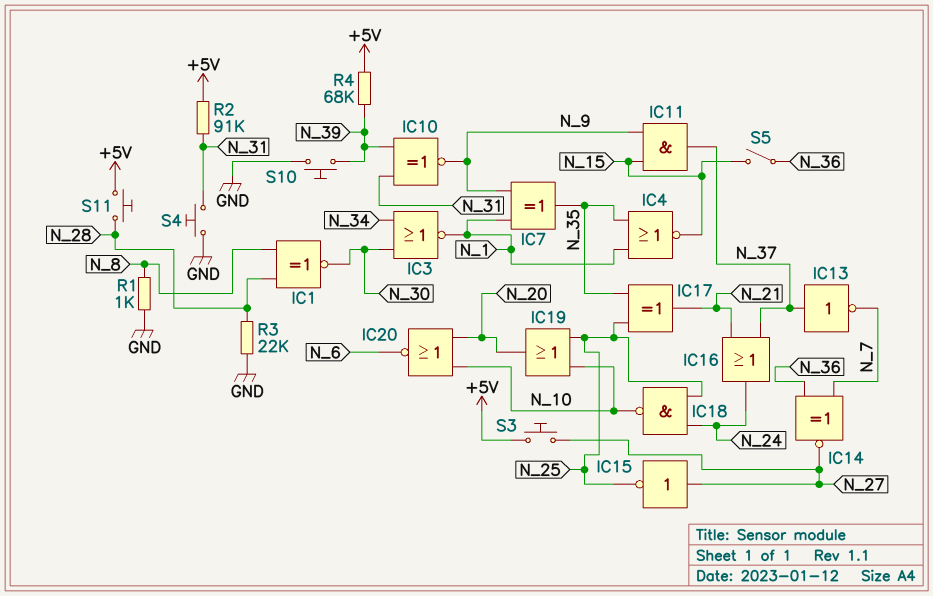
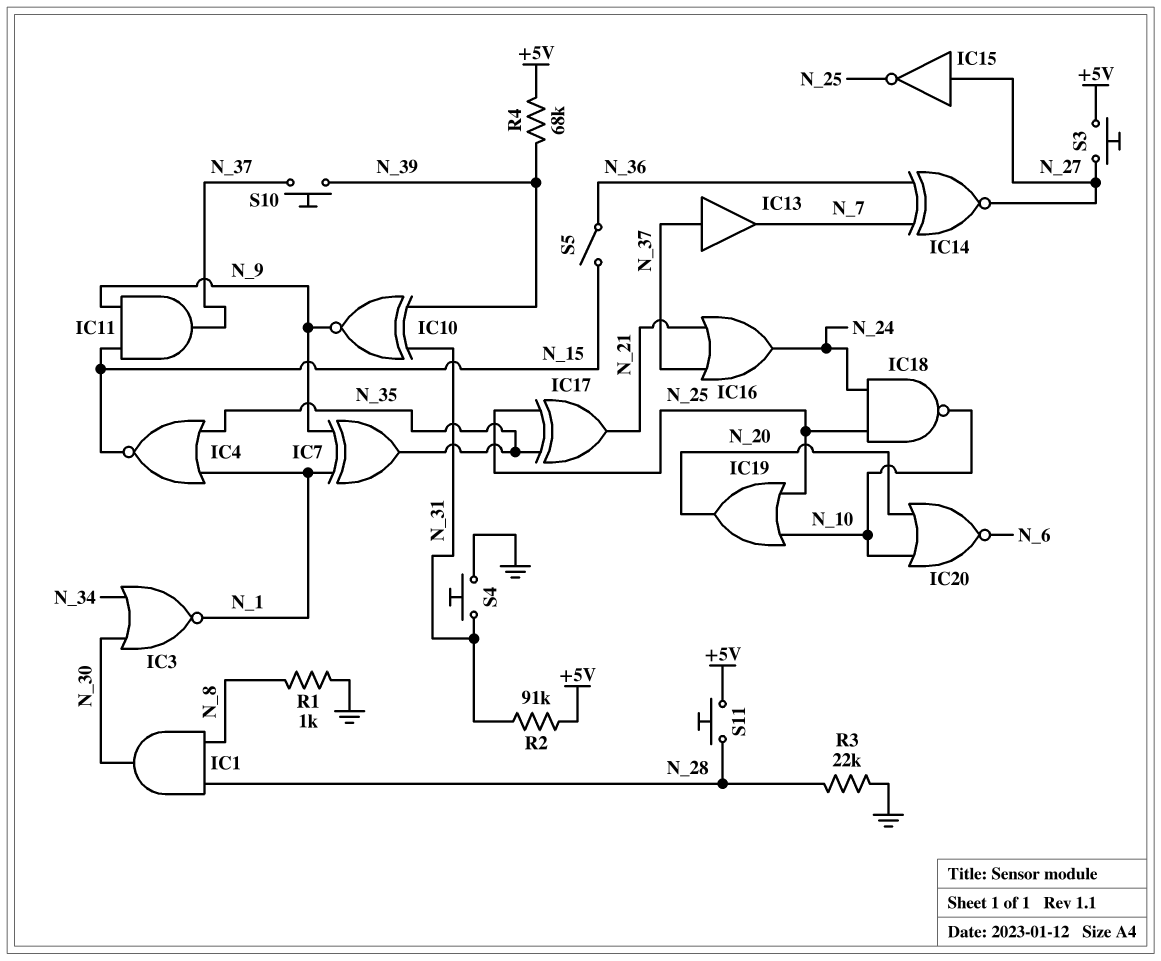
IC1: XNOR (in N_8, in N_28, out N_30) -> AND (in N_8, in N_28, out N_30)
IC13: NOT (in N_37, out N_7) -> buffer (in N_37, out N_7)
S10: button (GND, N_39) -> button (N_37, N_39)

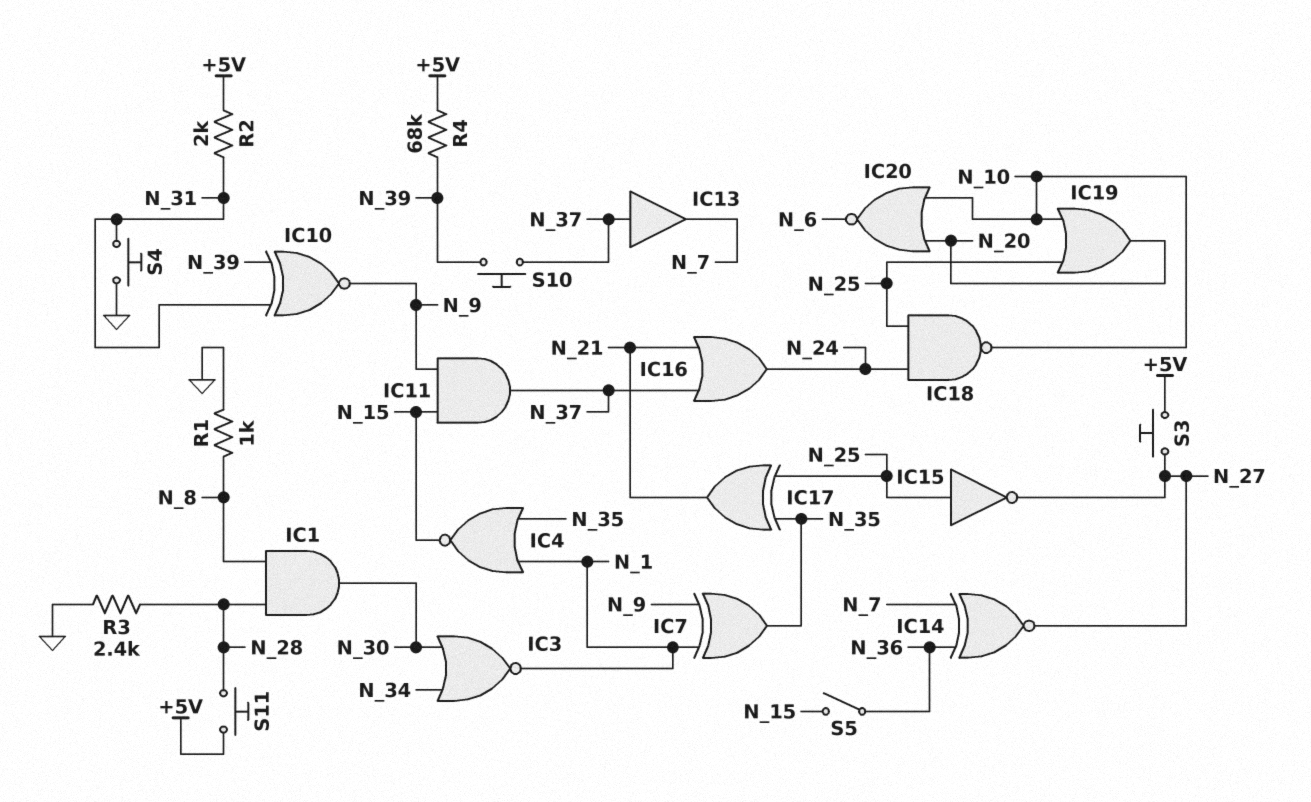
IC15: NOT (in N_27, out N_25) -> NOT (in N_25, out N_27)
R2: 91k (+5V, N_31) -> 2k (+5V, N_31)
R3: 22k (GND, N_28) -> 2.4k (GND, N_28)

